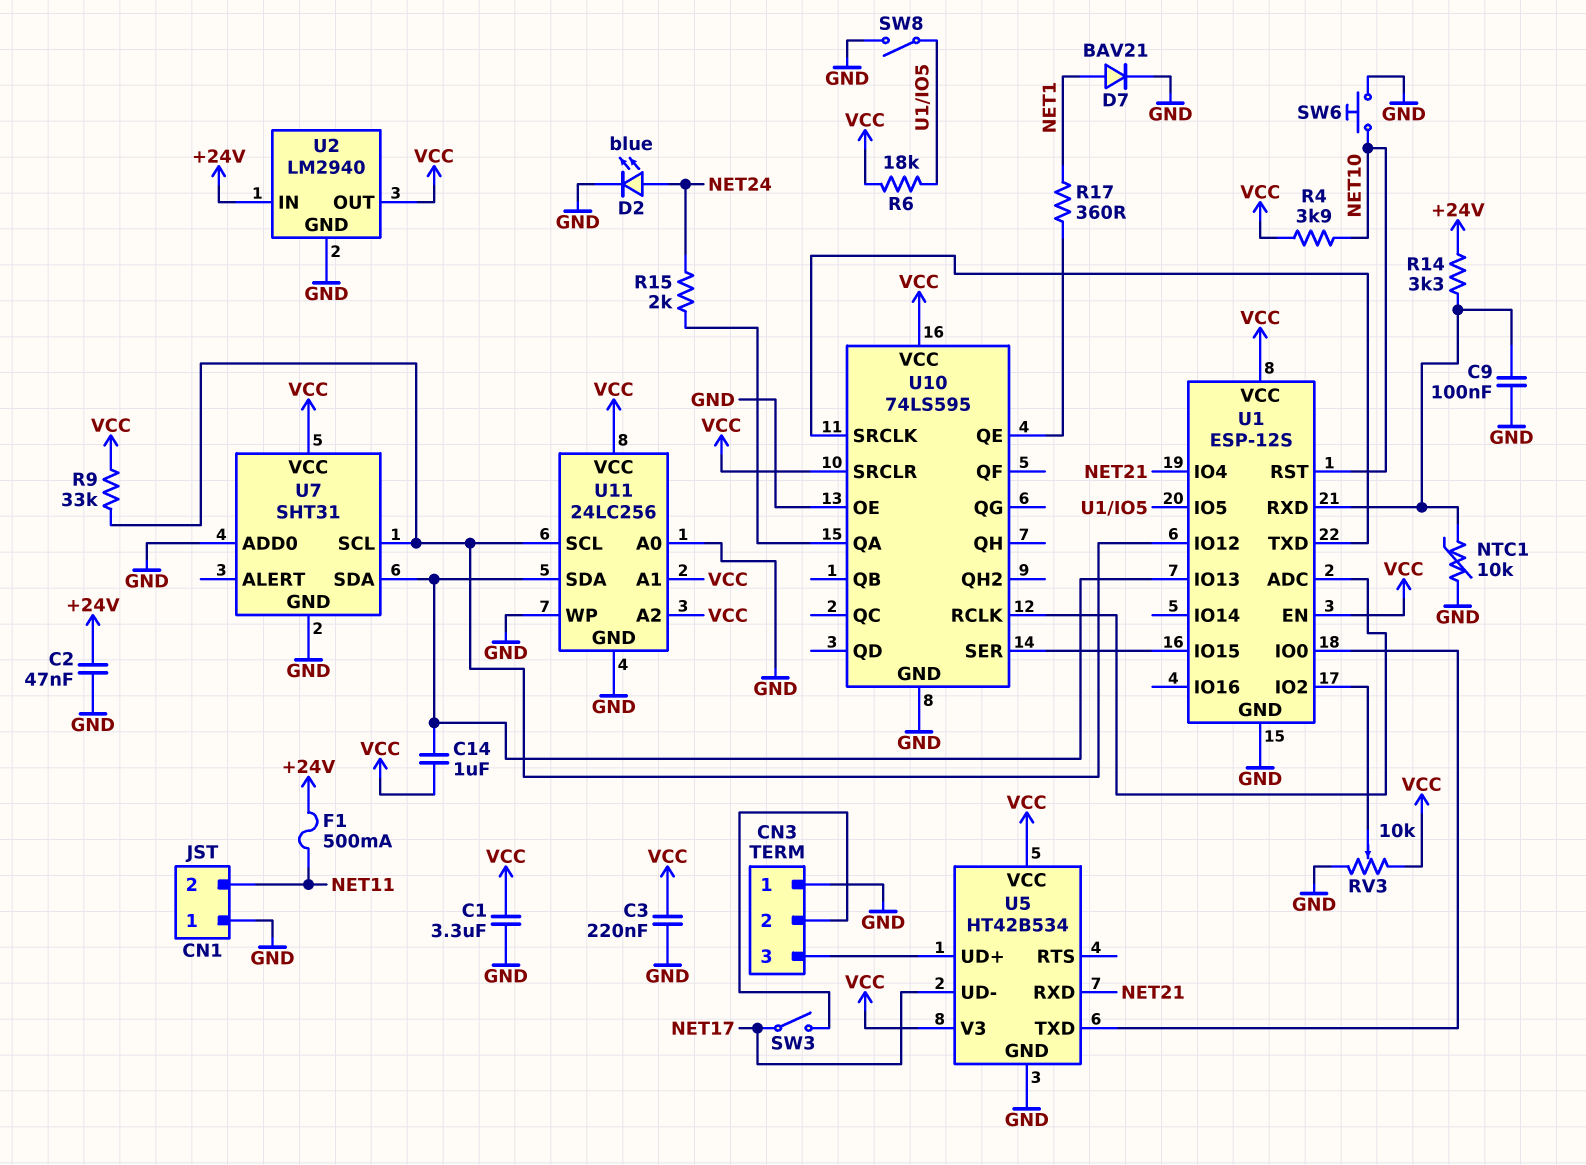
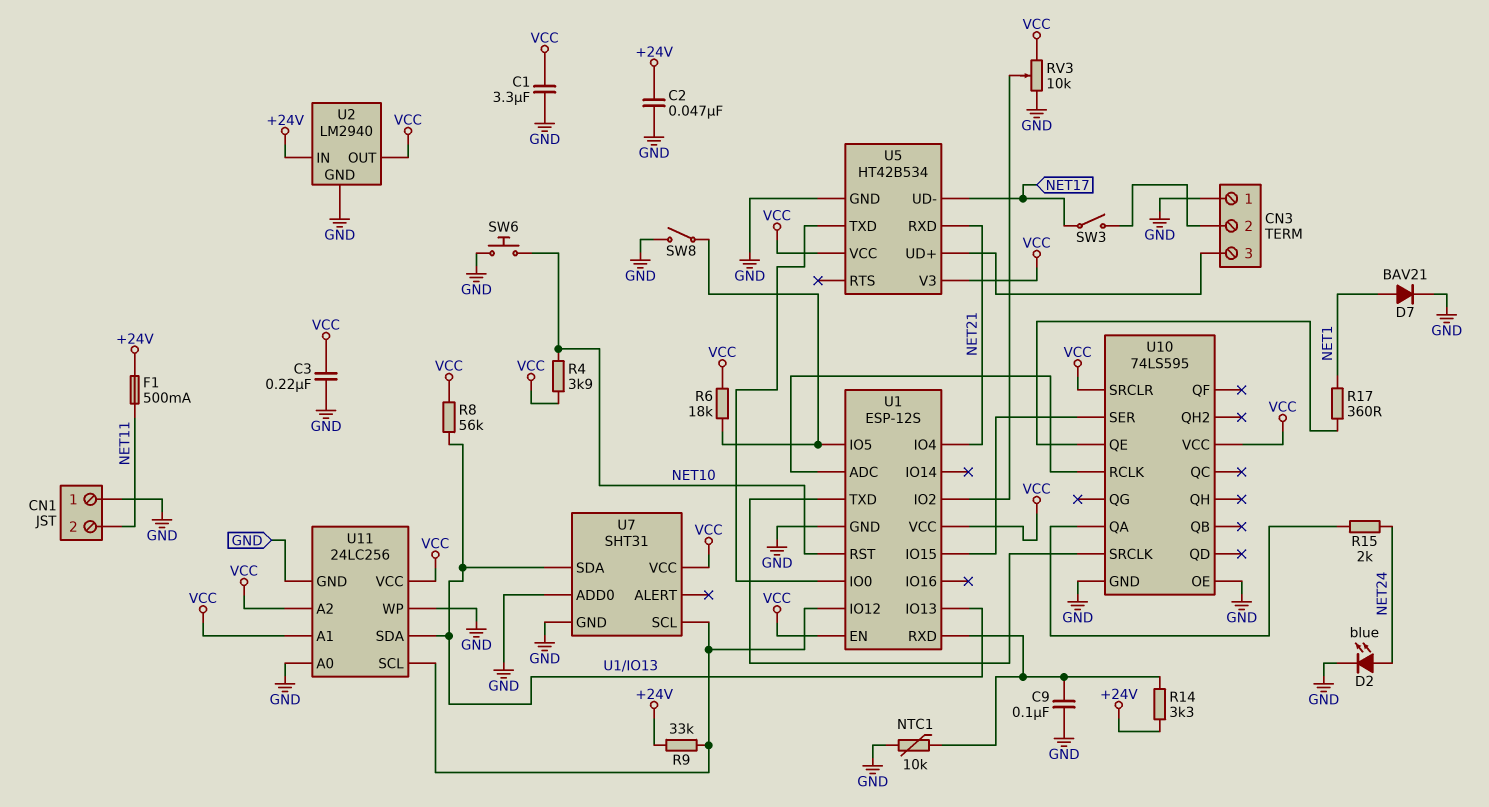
C14: 1uF (U1/IO13, VCC) -> none
R8: none -> 56k (U1/IO13, VCC)
R9: 33k (U1/IO12, VCC) -> 33k (+24V, U1/IO12)

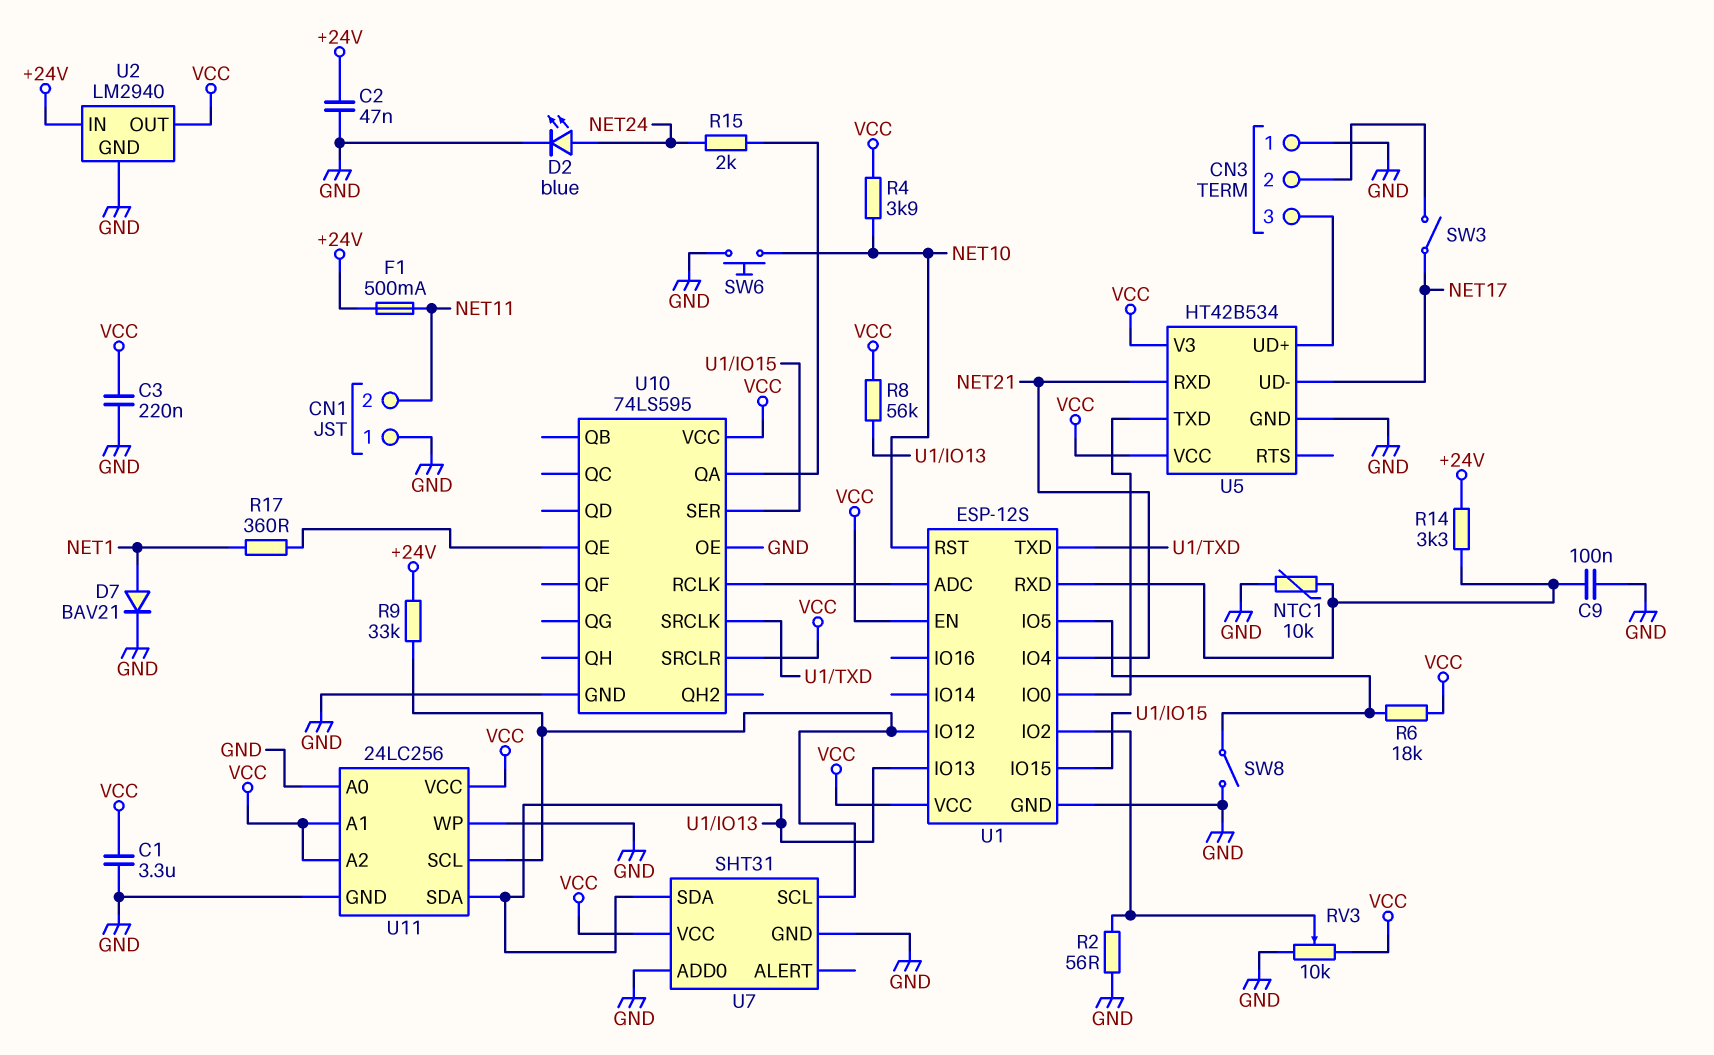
R2: none -> 56 (GND, U1/IO2)

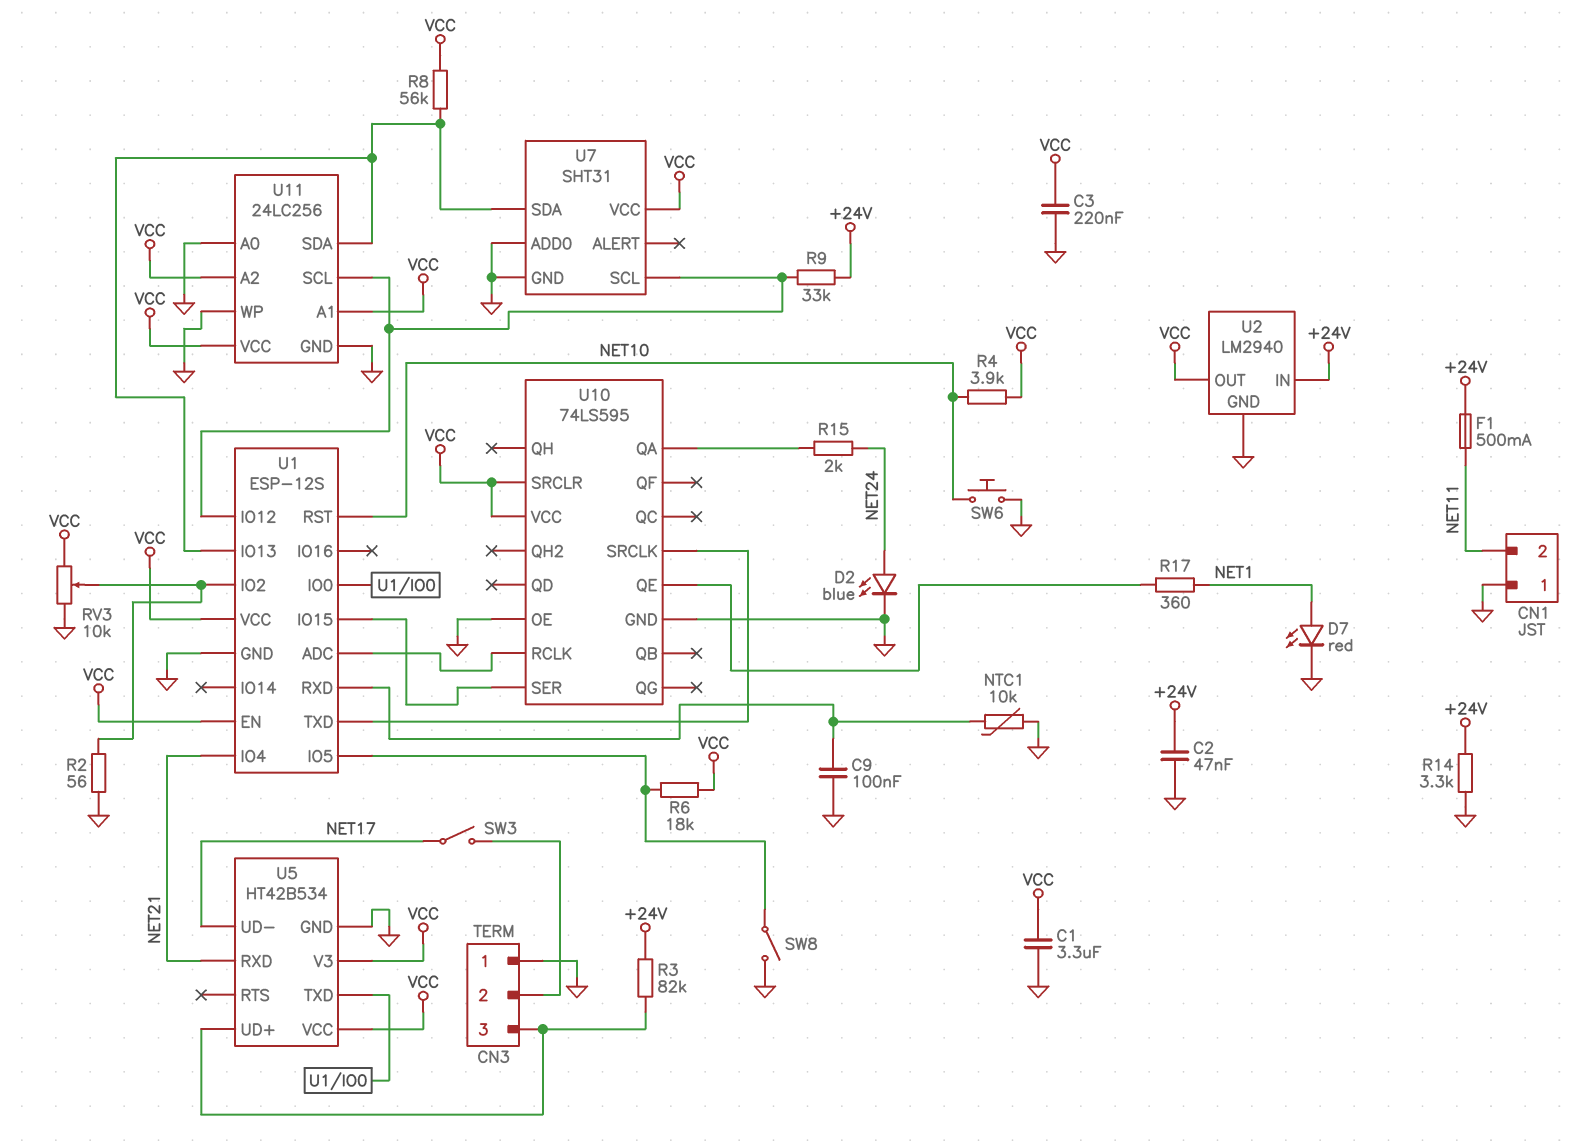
D7: diode BAV21 (A NET1, K GND) -> LED red (A NET1, K GND)
R3: none -> 82k (+24V, CN3/3)
R14: 3.3k (+24V, U1/RXD) -> 3.3k (+24V, GND)

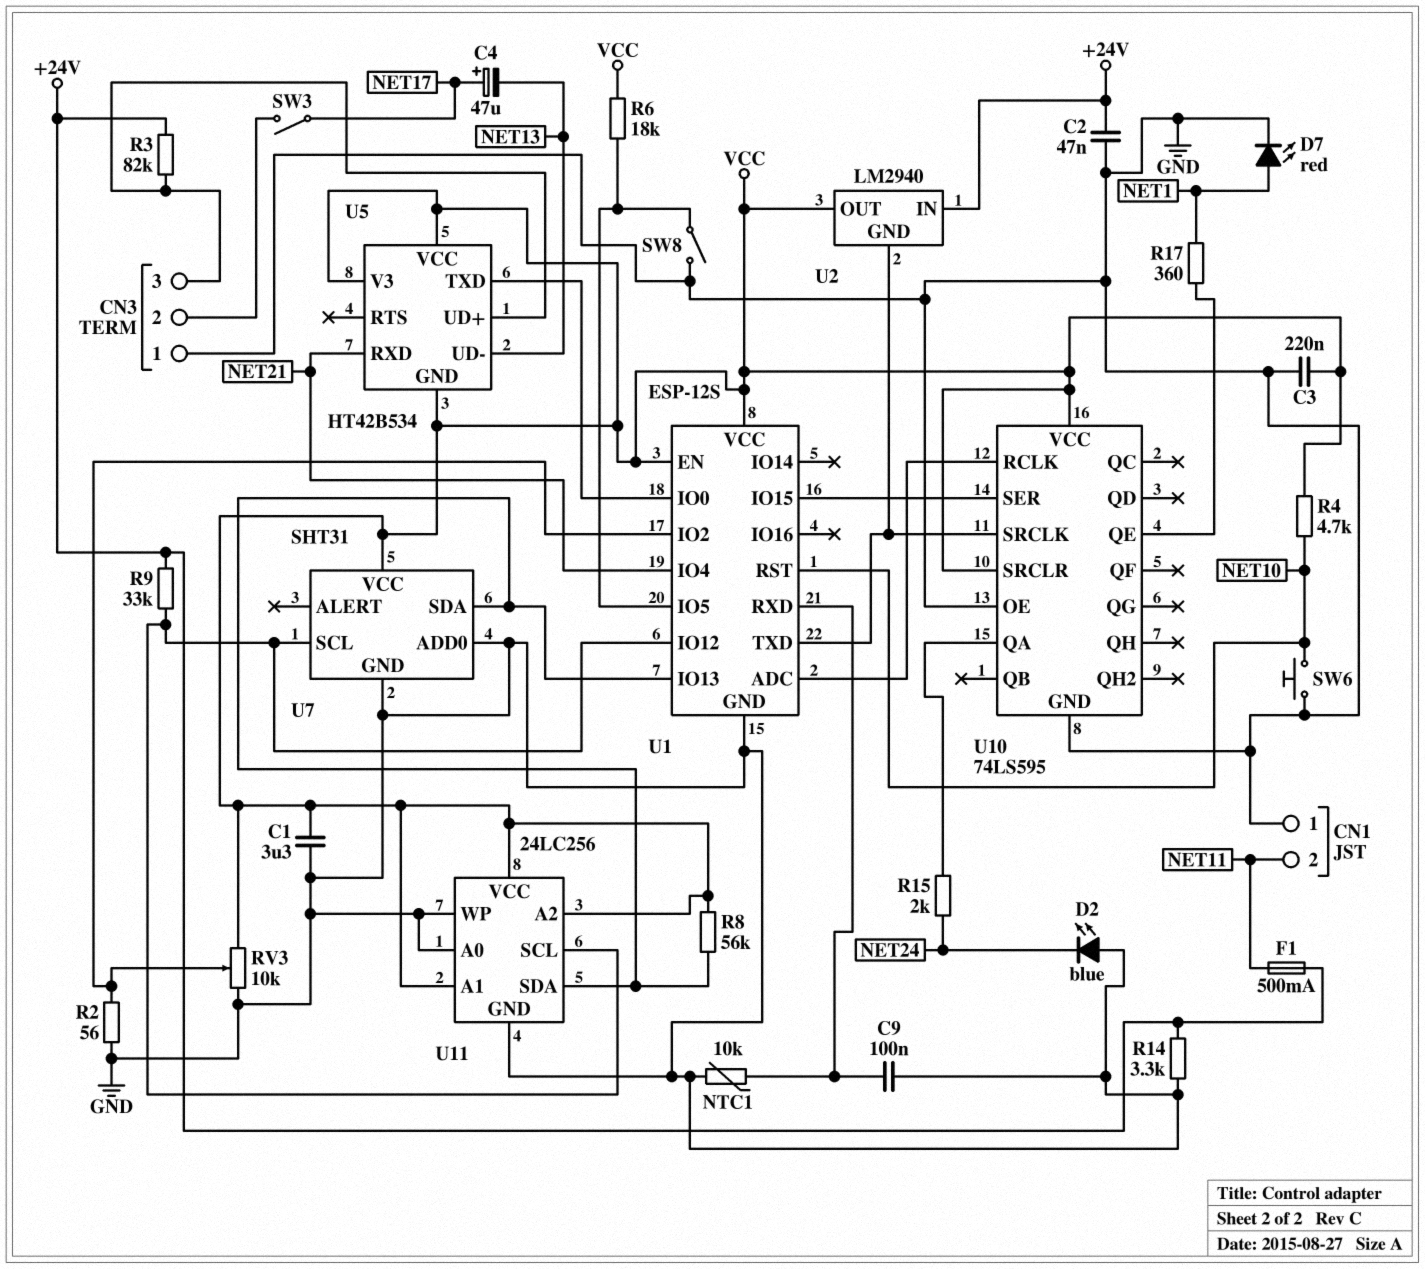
C4: none -> 47uF (plus NET17, minus NET13)
D2: LED blue (A NET24, K GND) -> LED blue (A GND, K NET24)
R4: 3.9k (NET10, VCC) -> 4.7k (NET10, VCC)
U2 pin GND: GND -> U1/TXD
U5 pin GND: GND -> VCC
U5 pin UD-: NET17 -> NET13

